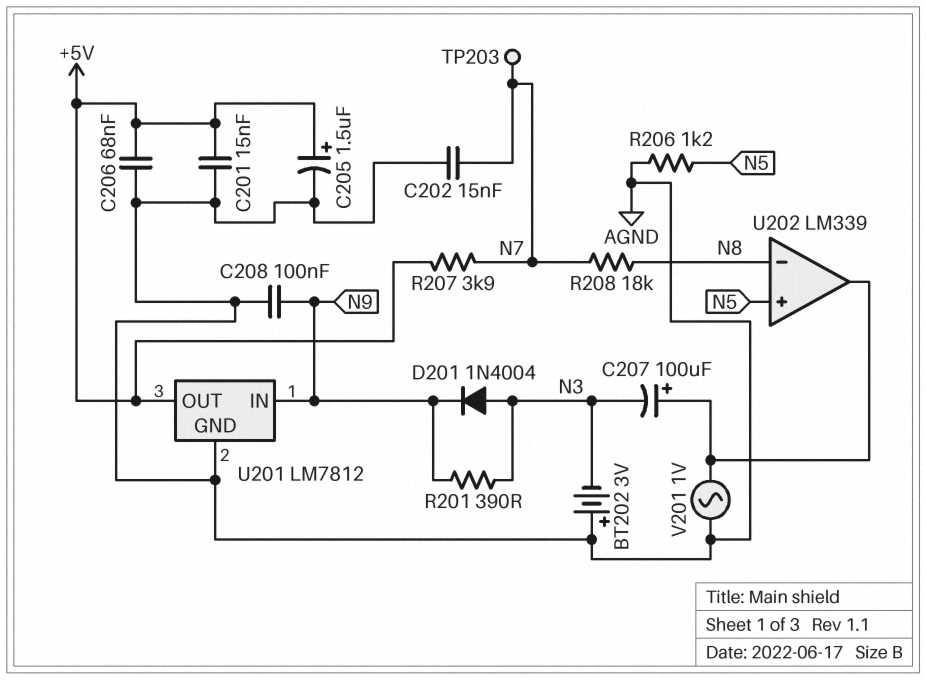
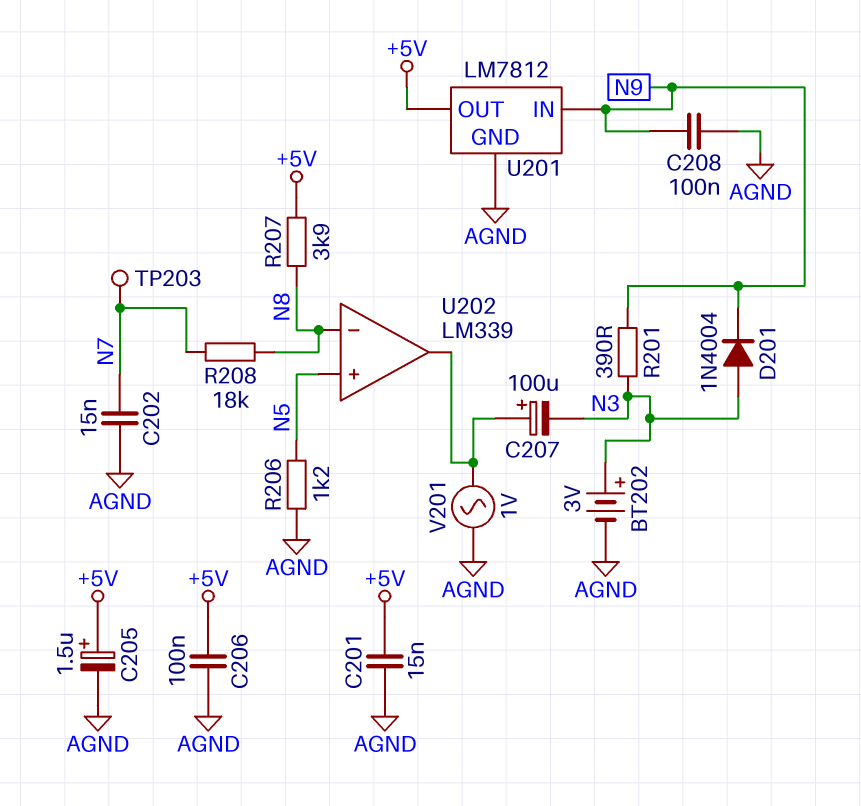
BT202: 3V (plus AGND, minus N3) -> 3V (plus N3, minus AGND)
C206: 68nF (+5V, AGND) -> 100nF (+5V, AGND)
R207: 3.9k (+5V, N7) -> 3.9k (+5V, N8)

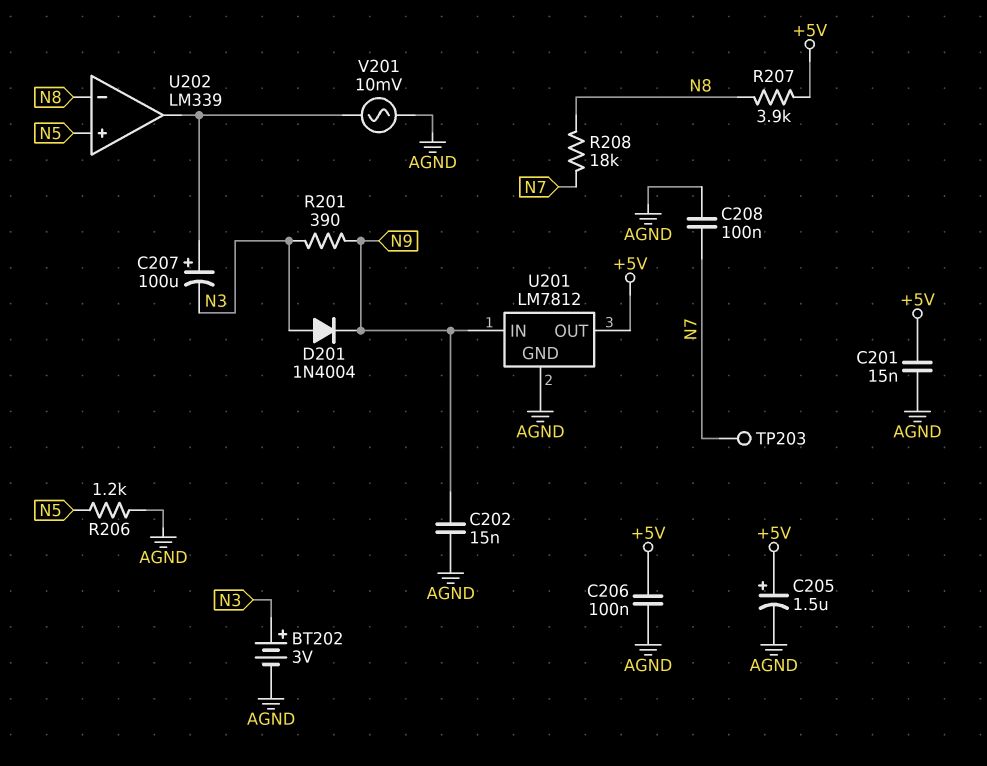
C202: 15nF (AGND, N7) -> 15nF (AGND, N9)
C208: 100nF (AGND, N9) -> 100nF (AGND, N7)
V201: AC 1V (AGND, U202/out) -> AC 10mV (AGND, U202/out)

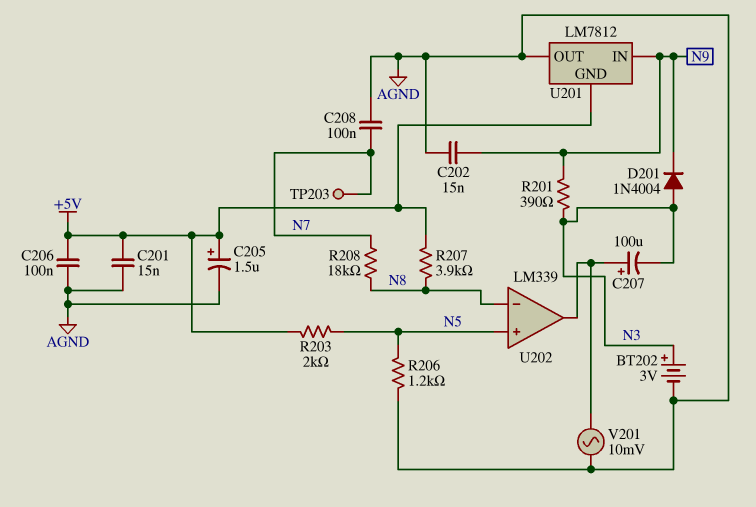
R203: none -> 2k (+5V, N5)
U201 pin GND: AGND -> +5V
U201 pin OUT: +5V -> AGND

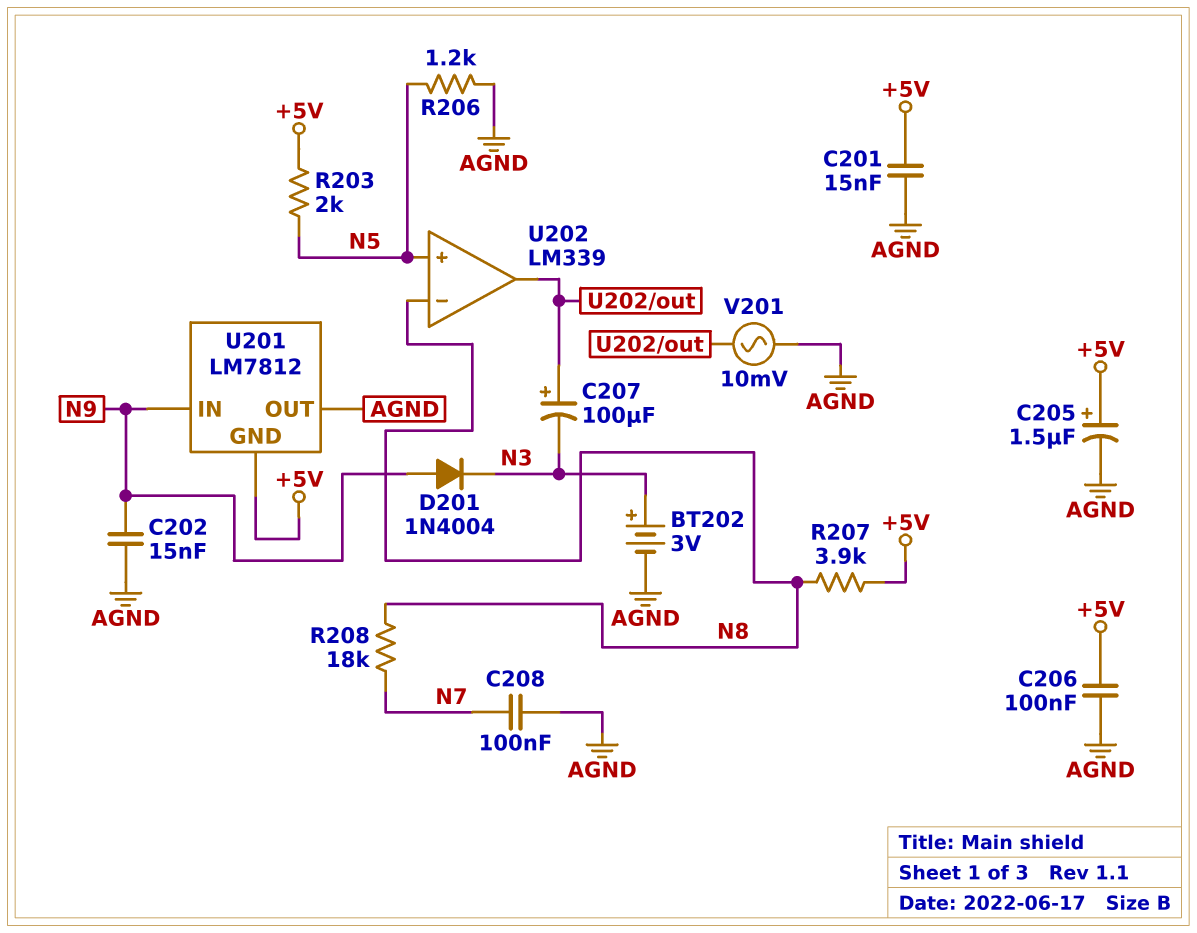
D201: diode 1N4004 (A N3, K N9) -> diode 1N4004 (A N9, K N3)
R201: 390 (N3, N9) -> none
TP203: test point (N7) -> none

